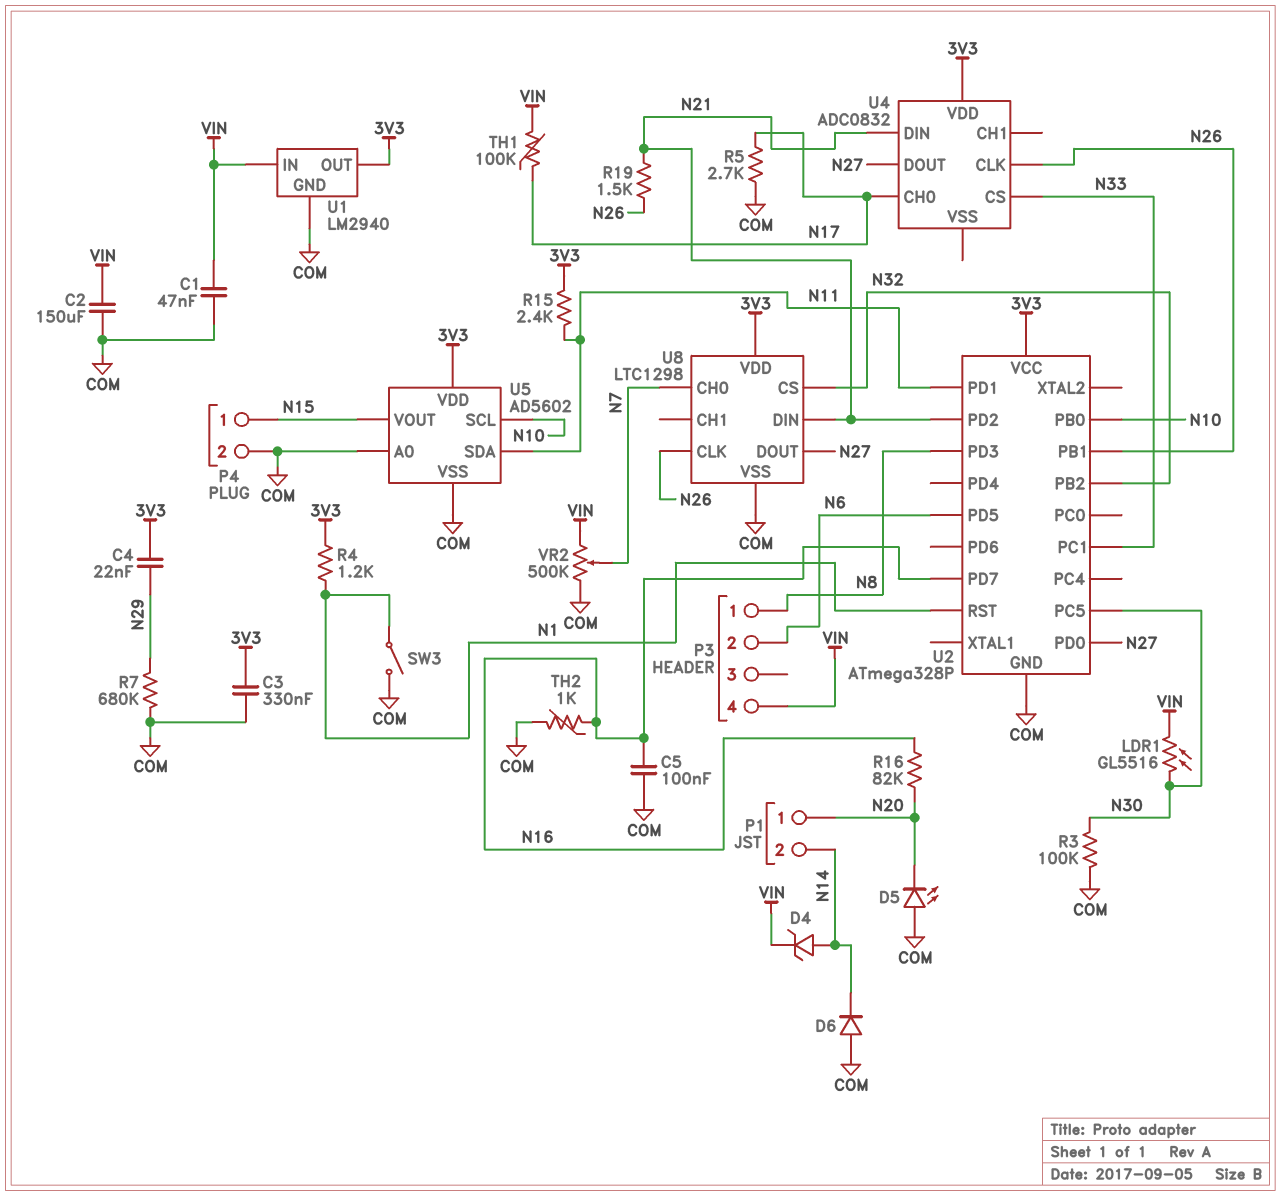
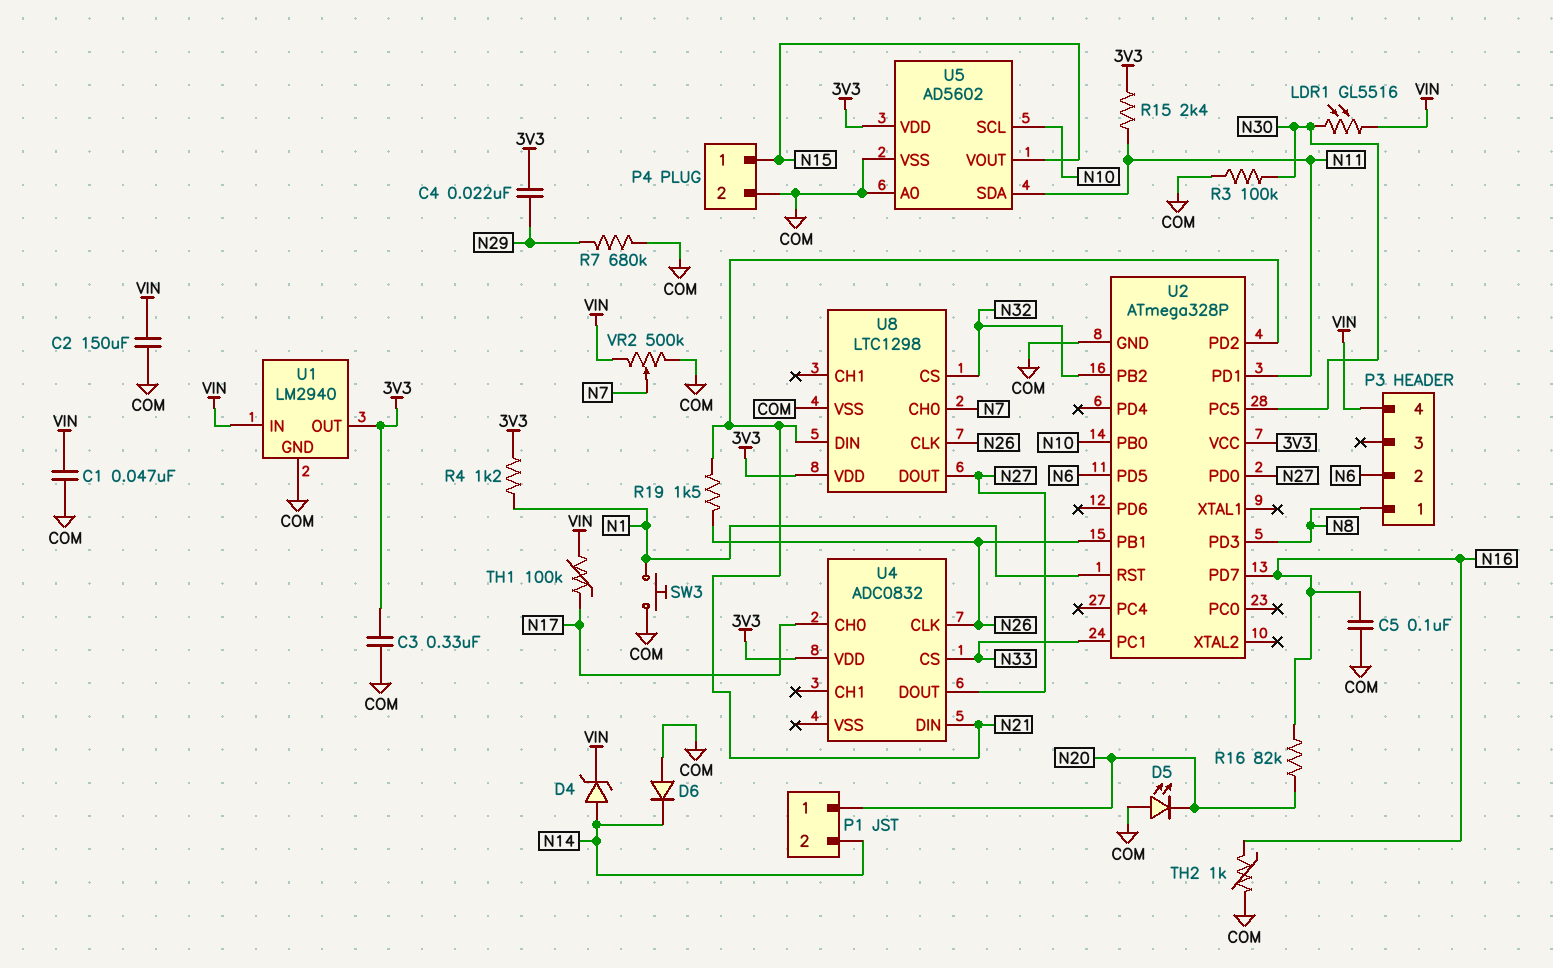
R5: 2.7k (COM, N17) -> none
SW3: switch (COM, N1) -> button (COM, N1)

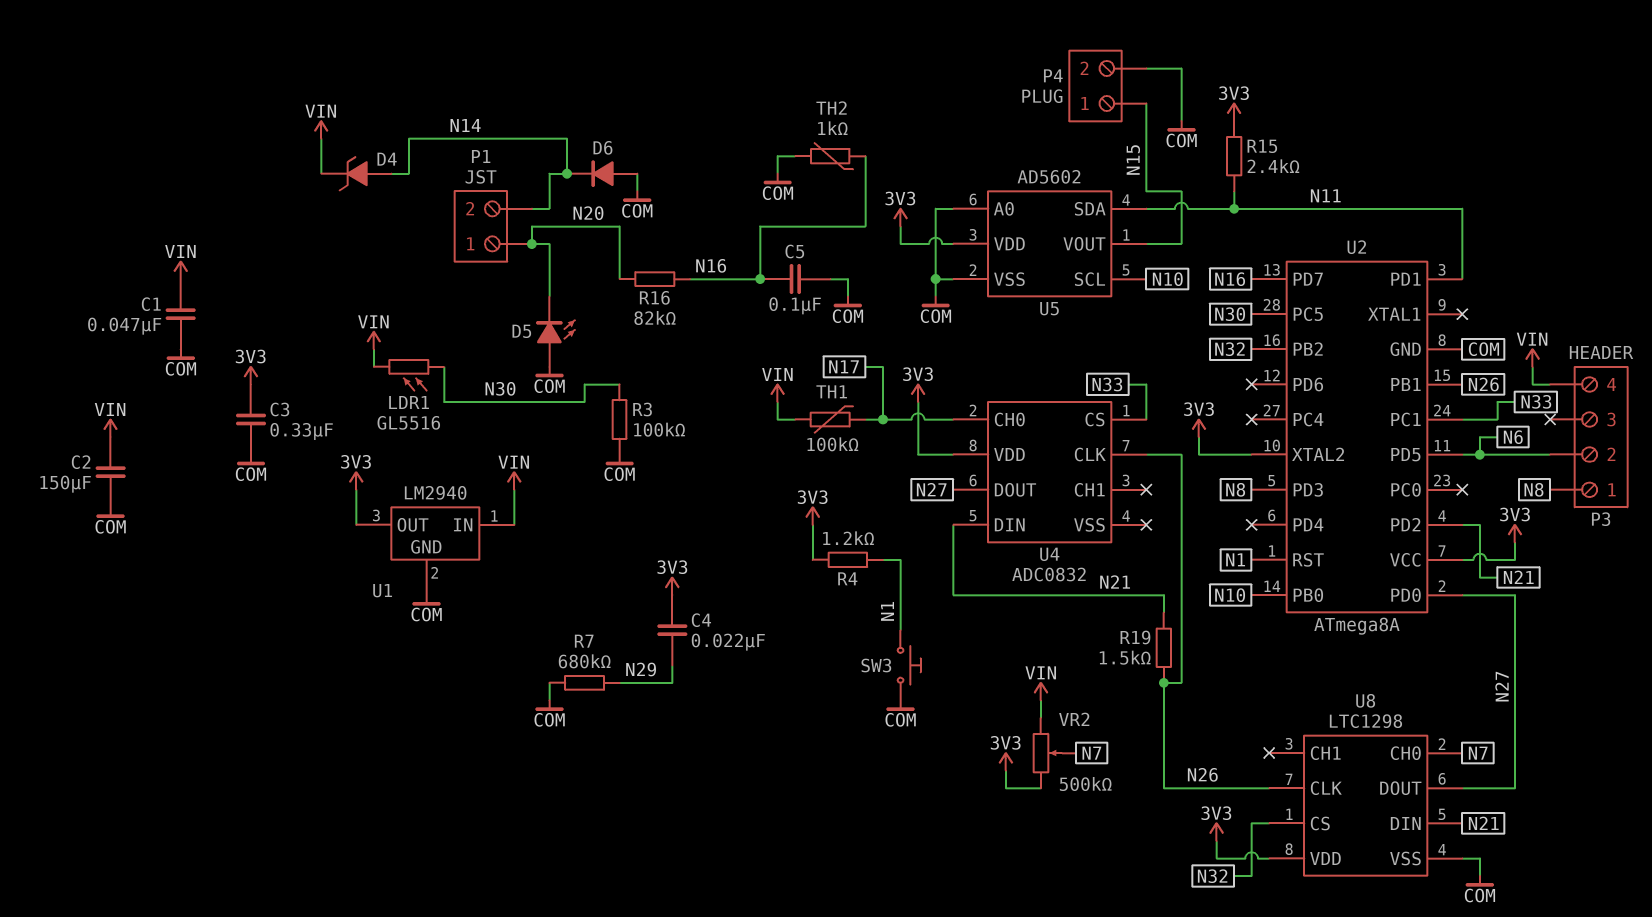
U2: ATmega328P -> ATmega8A
U2 pin XTAL2: none -> 3V3
VR2: 500k (COM, VIN, wiper N7) -> 500k (3V3, VIN, wiper N7)

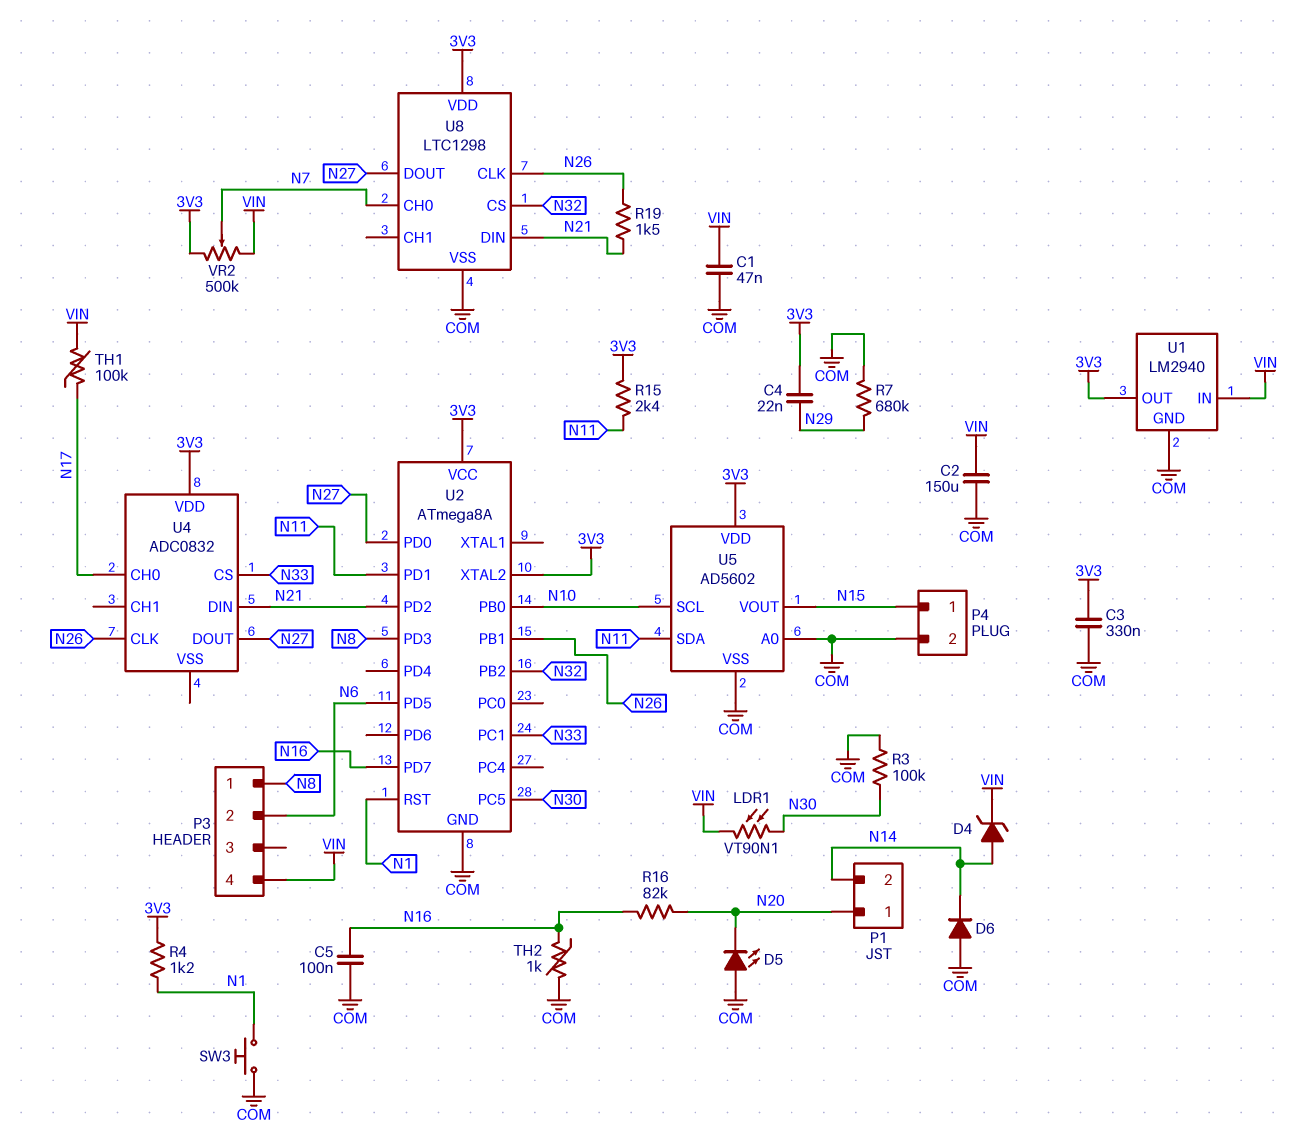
LDR1: GL5516 (N30, VIN) -> VT90N1 (N30, VIN)

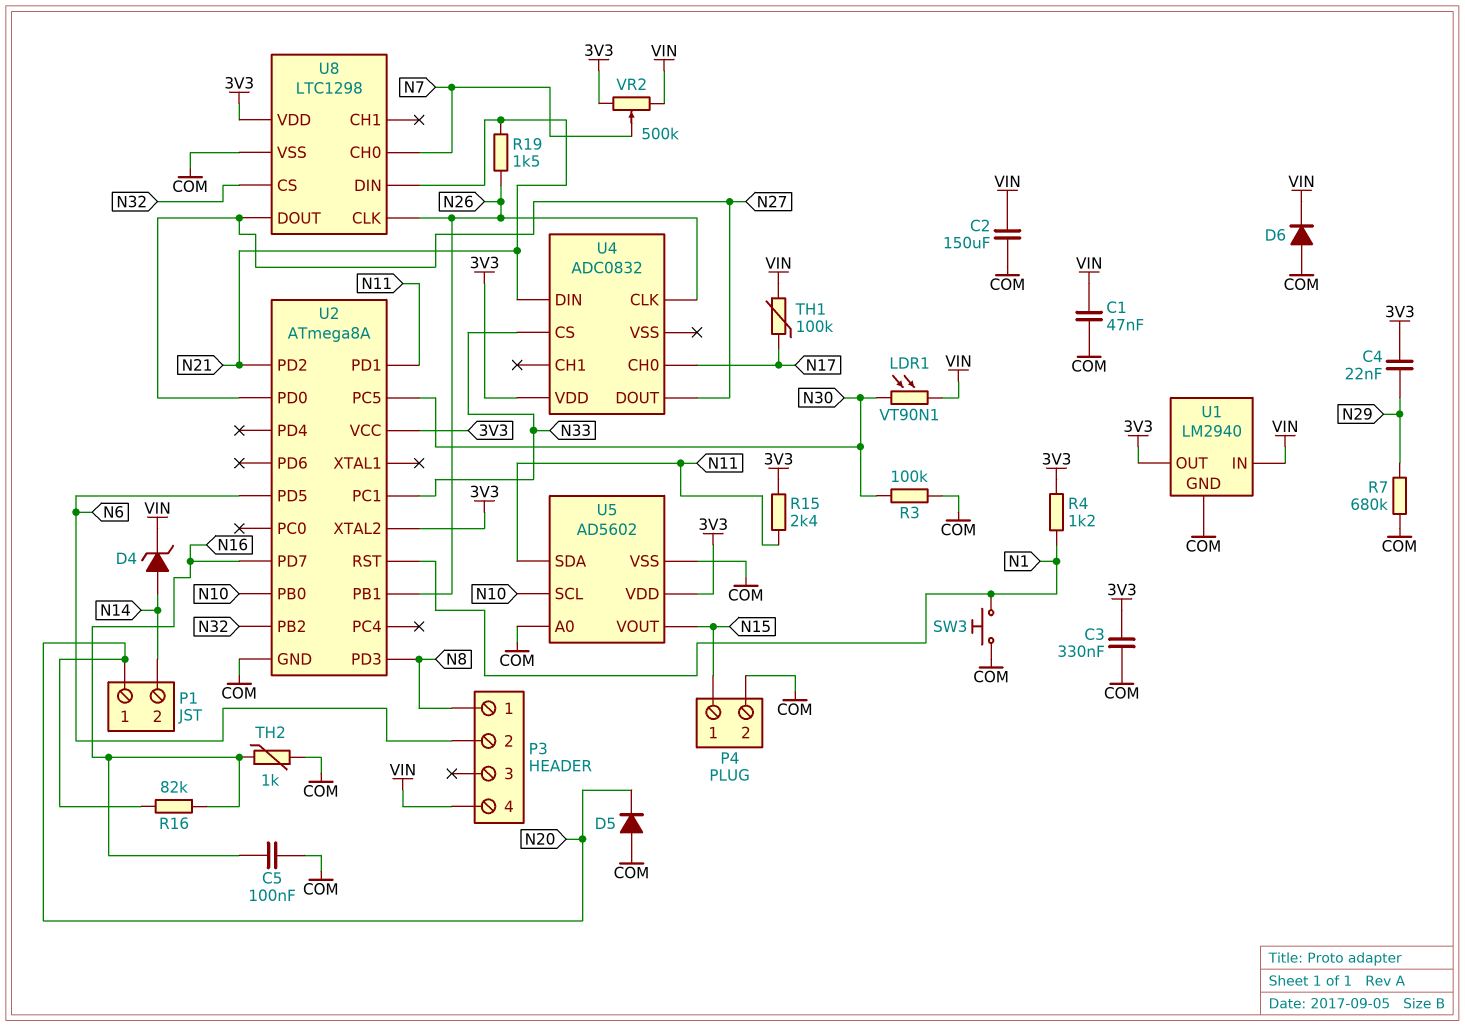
D5: LED (A COM, K N20) -> diode (A COM, K N20)
D6: diode (A COM, K N14) -> diode (A COM, K VIN)

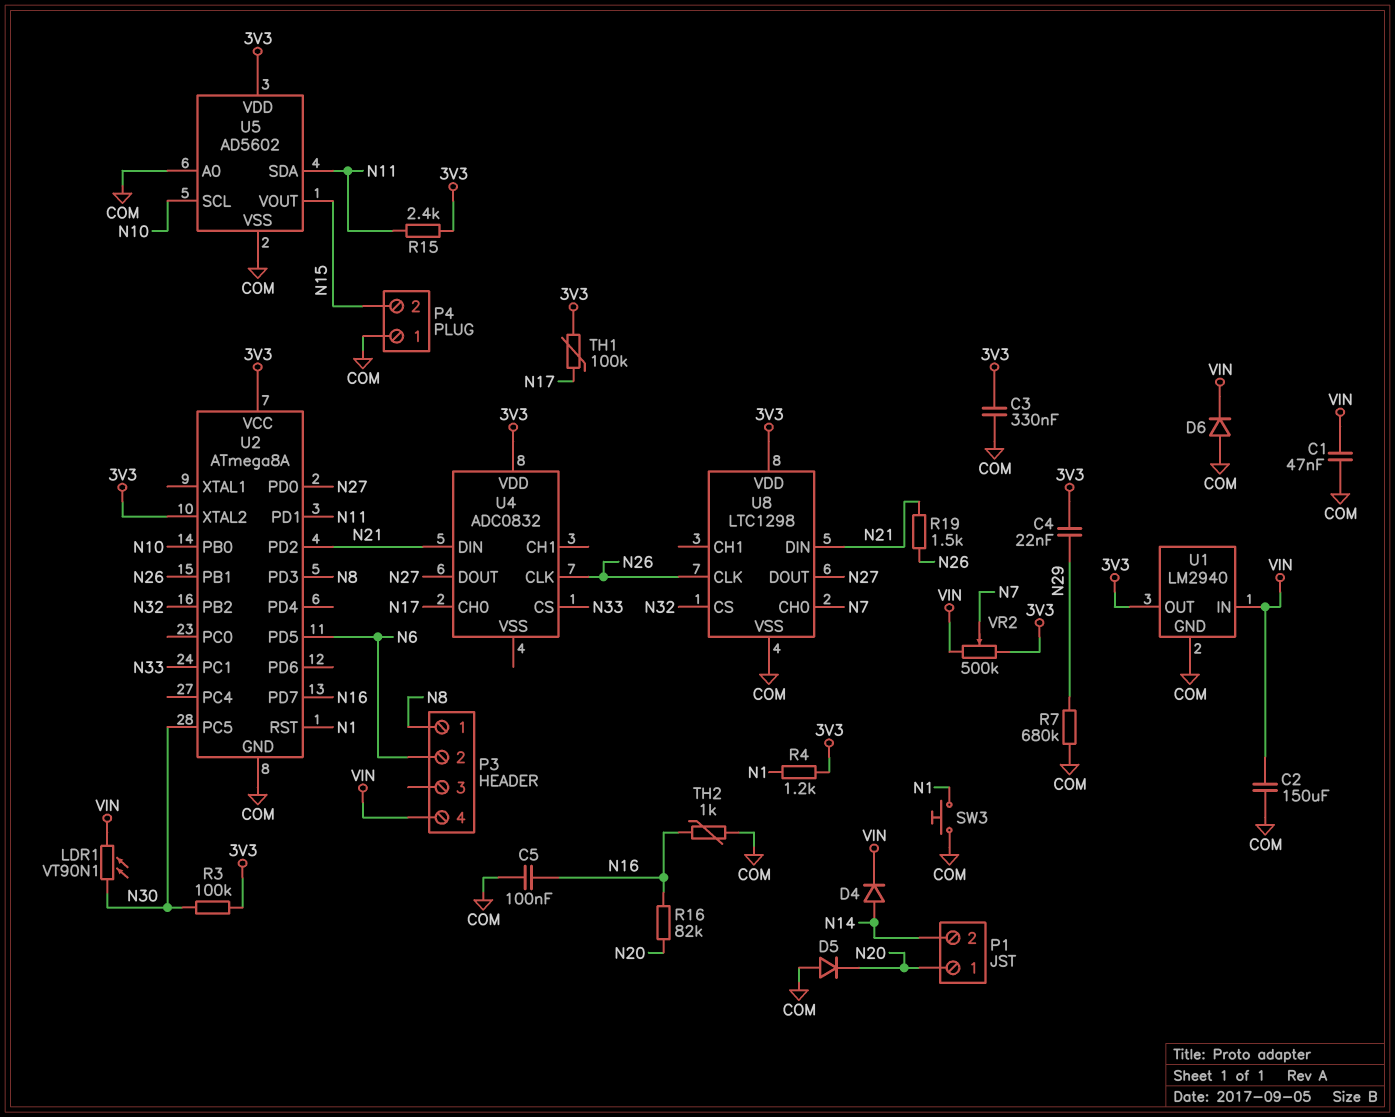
D4: zener (A N14, K VIN) -> diode (A N14, K VIN)
P4 pin 1: N15 -> COM
P4 pin 2: COM -> N15
R3: 100k (COM, N30) -> 100k (3V3, N30)
TH1: 100k (N17, VIN) -> 100k (3V3, N17)

